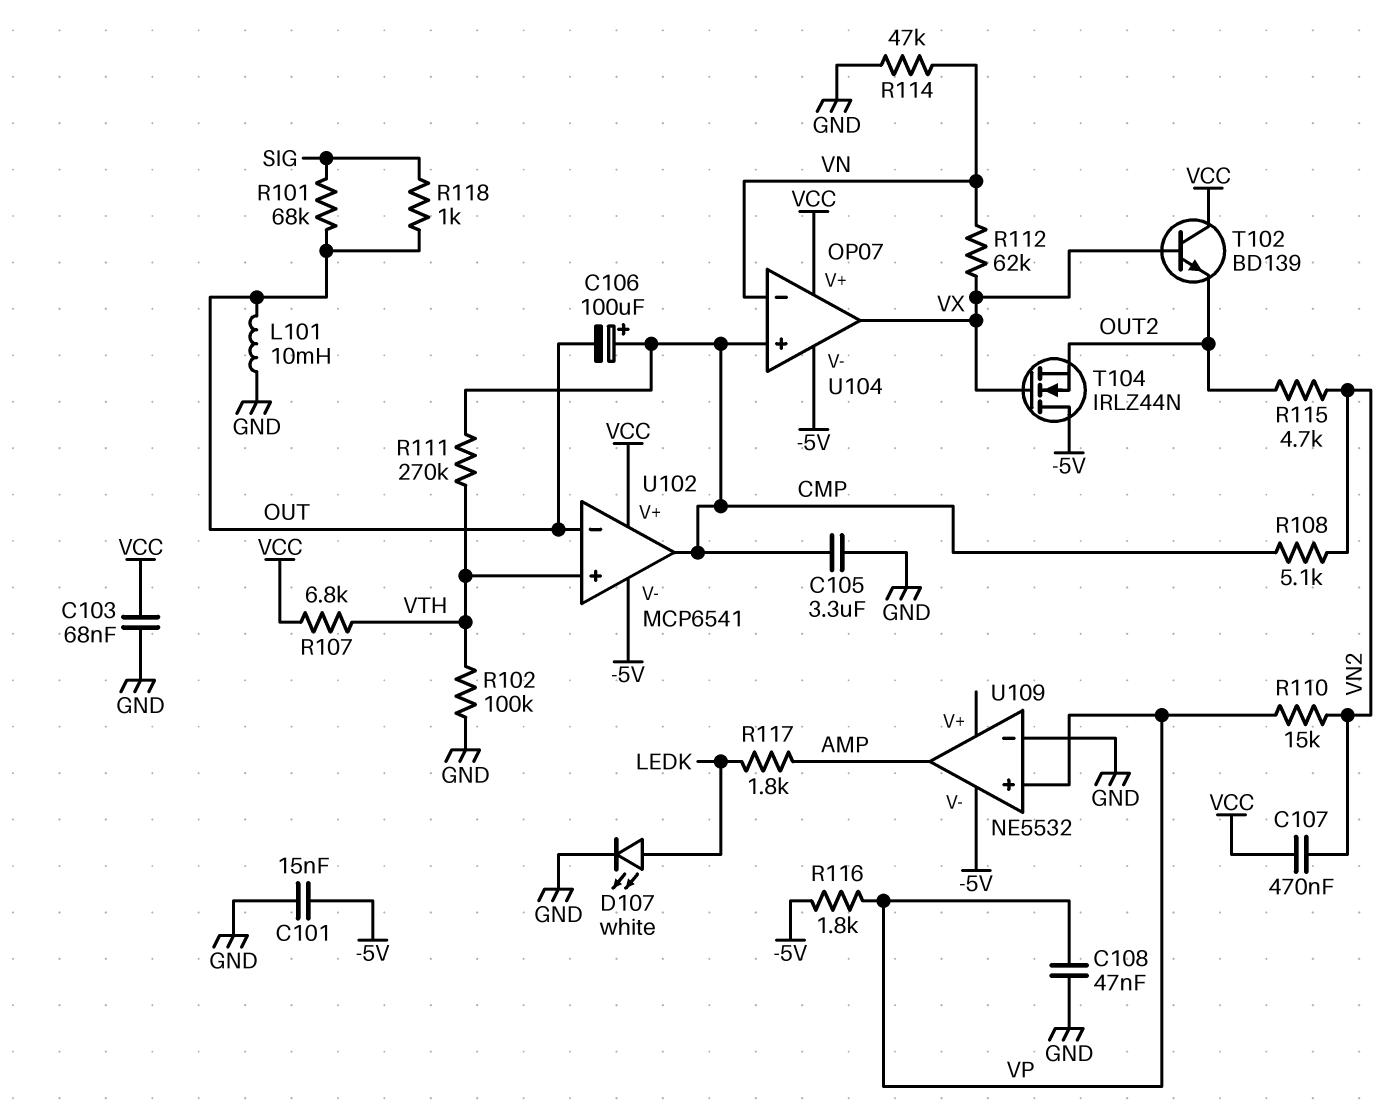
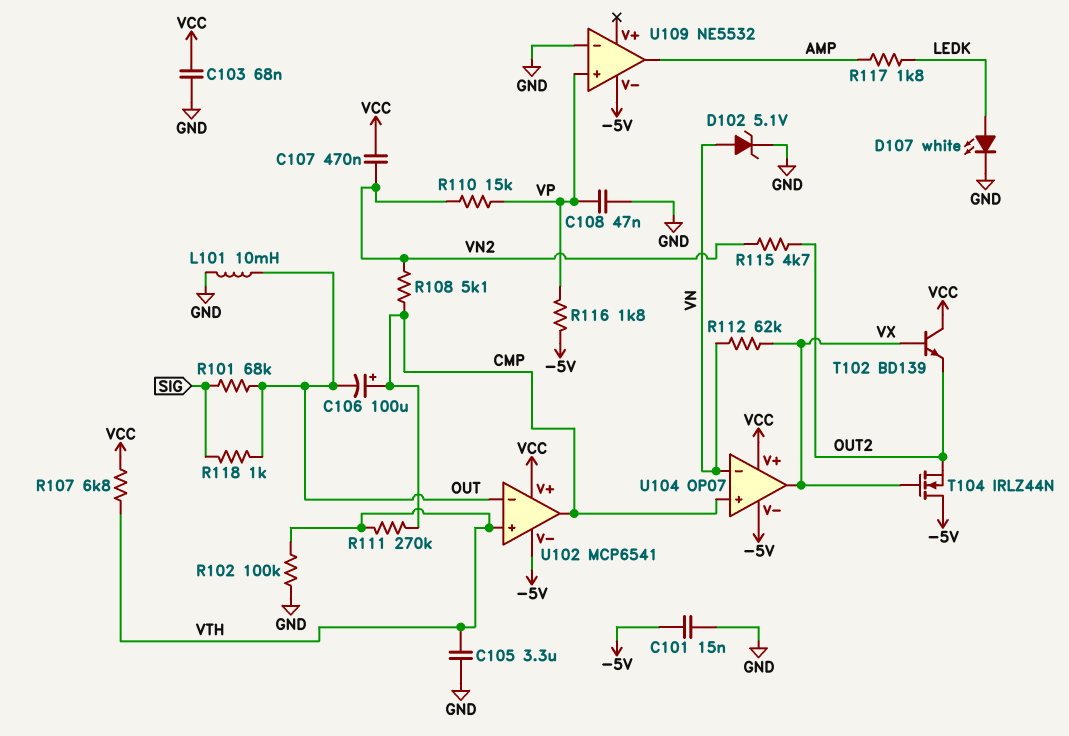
C105: 3.3uF (CMP, GND) -> 3.3uF (GND, VTH)
D102: none -> zener 5.1V (A VN, K GND)
R114: 47k (GND, VN) -> none

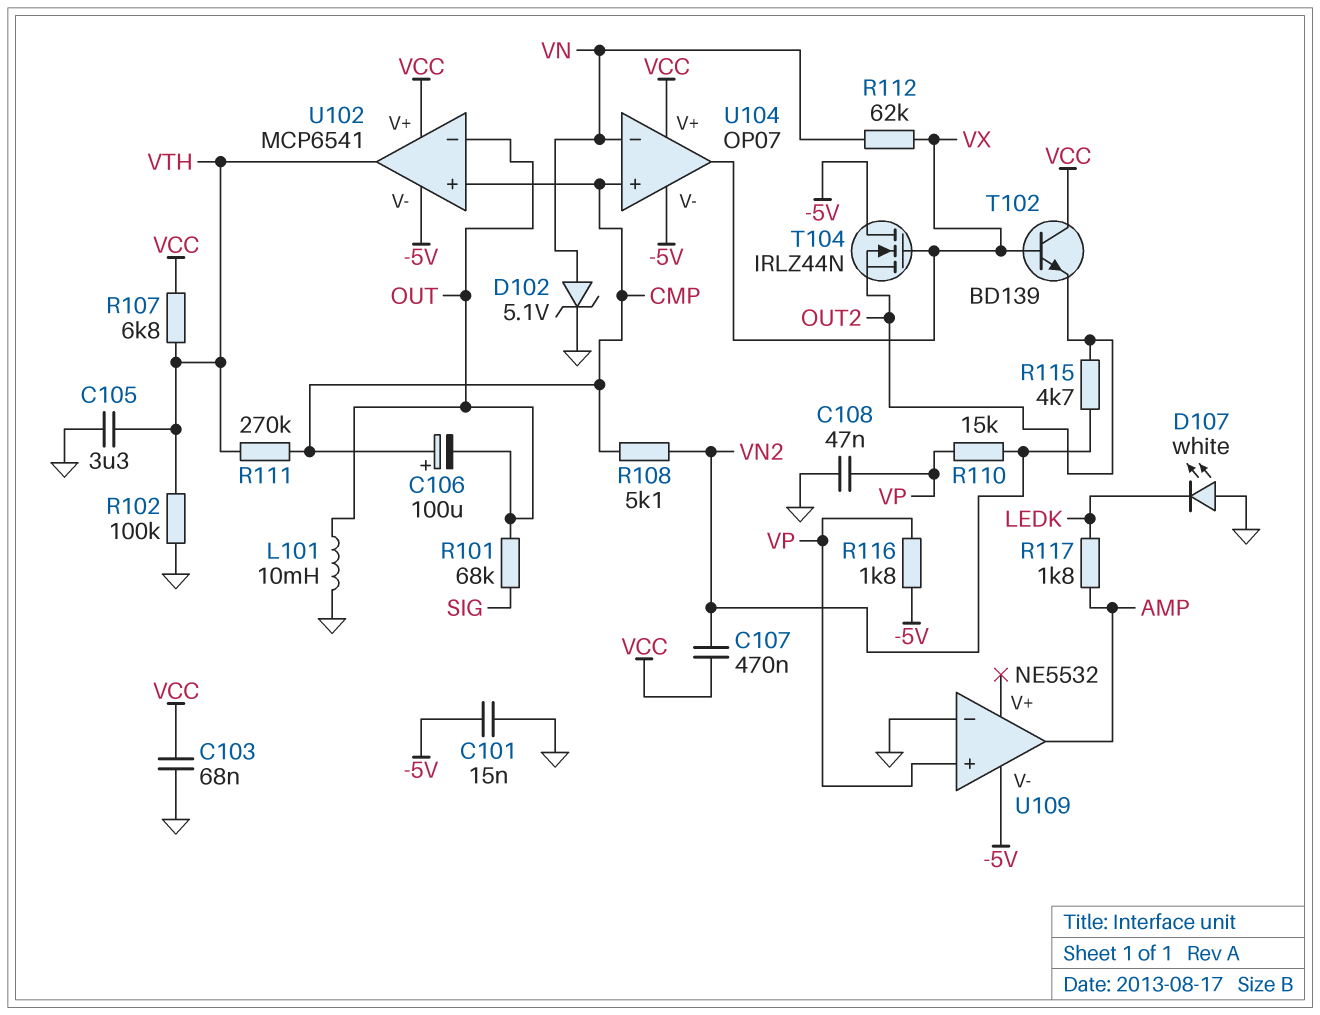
D107: LED white (A LEDK, K GND) -> LED white (A GND, K LEDK)
R118: 1k (OUT, SIG) -> none
U102 pin in+: VTH -> CMP
U102 pin out: CMP -> VTH

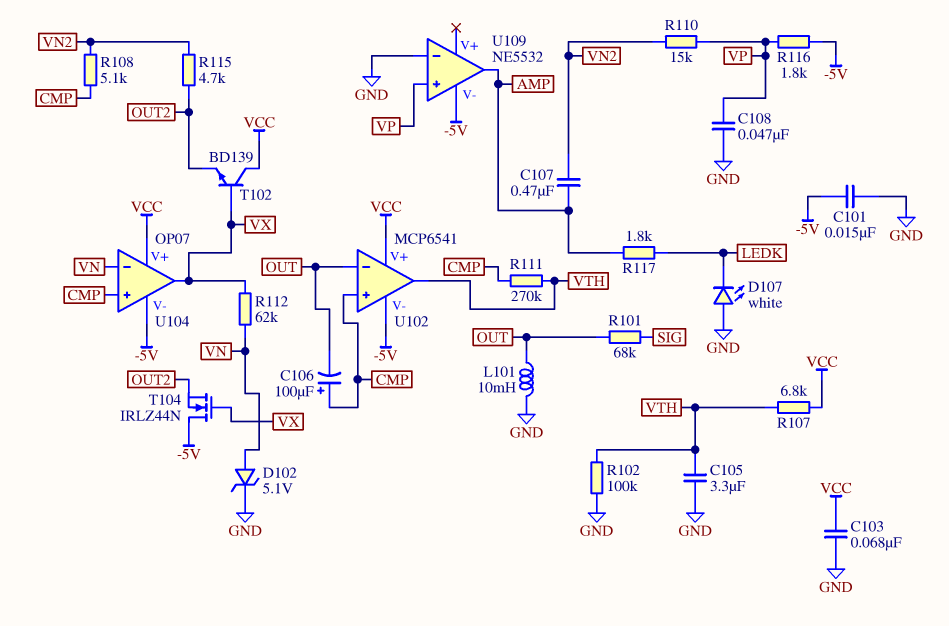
C107: 470nF (VCC, VN2) -> 470nF (AMP, VN2)

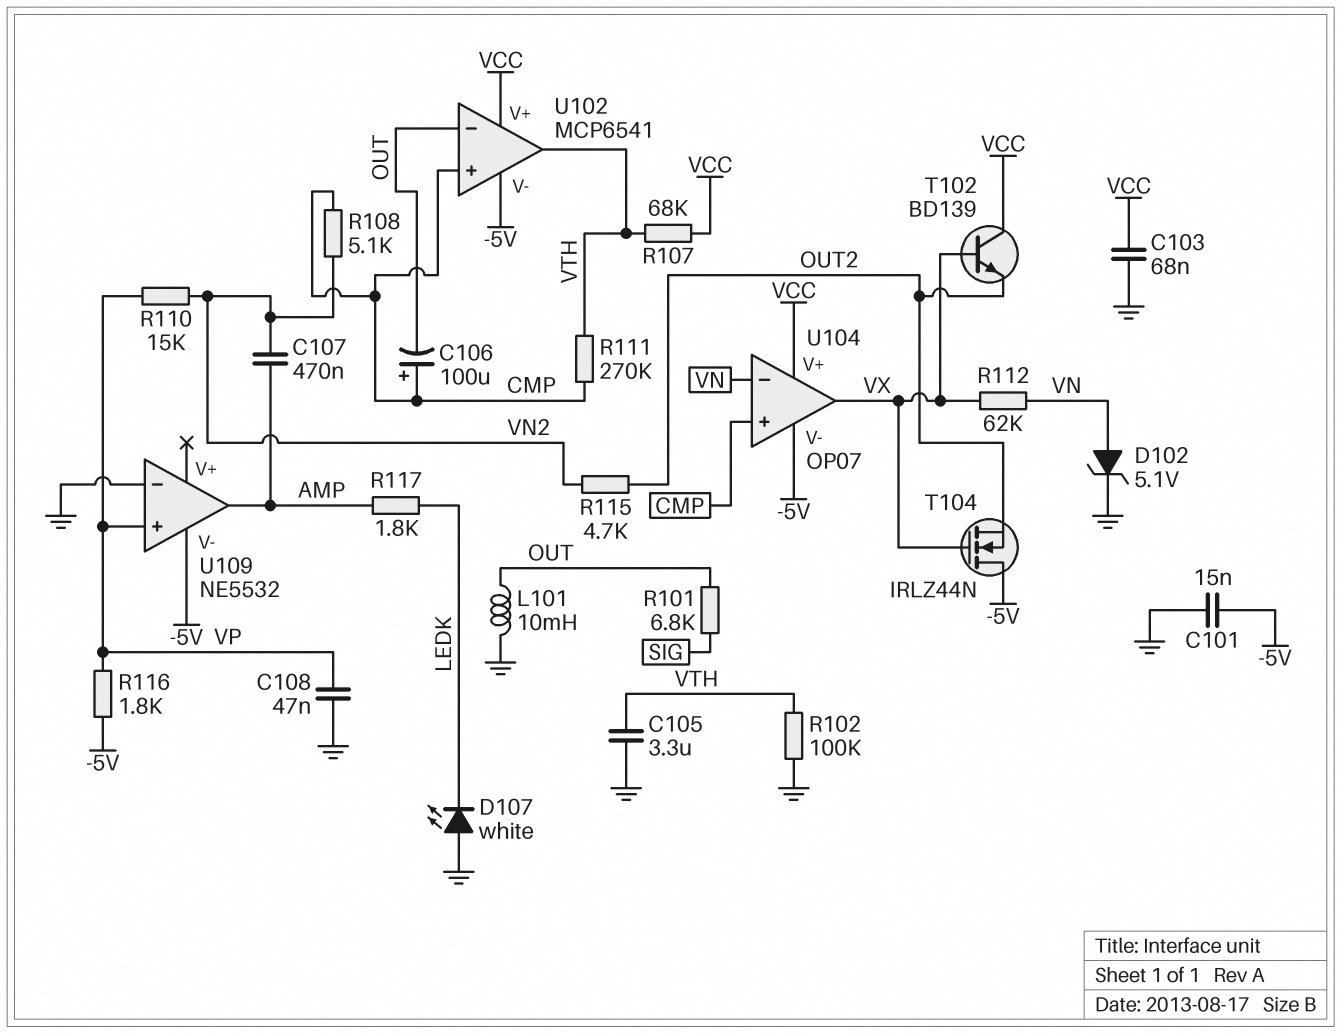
R101: 68k (OUT, SIG) -> 6.8k (OUT, SIG)
R107: 6.8k (VCC, VTH) -> 68k (VCC, VTH)

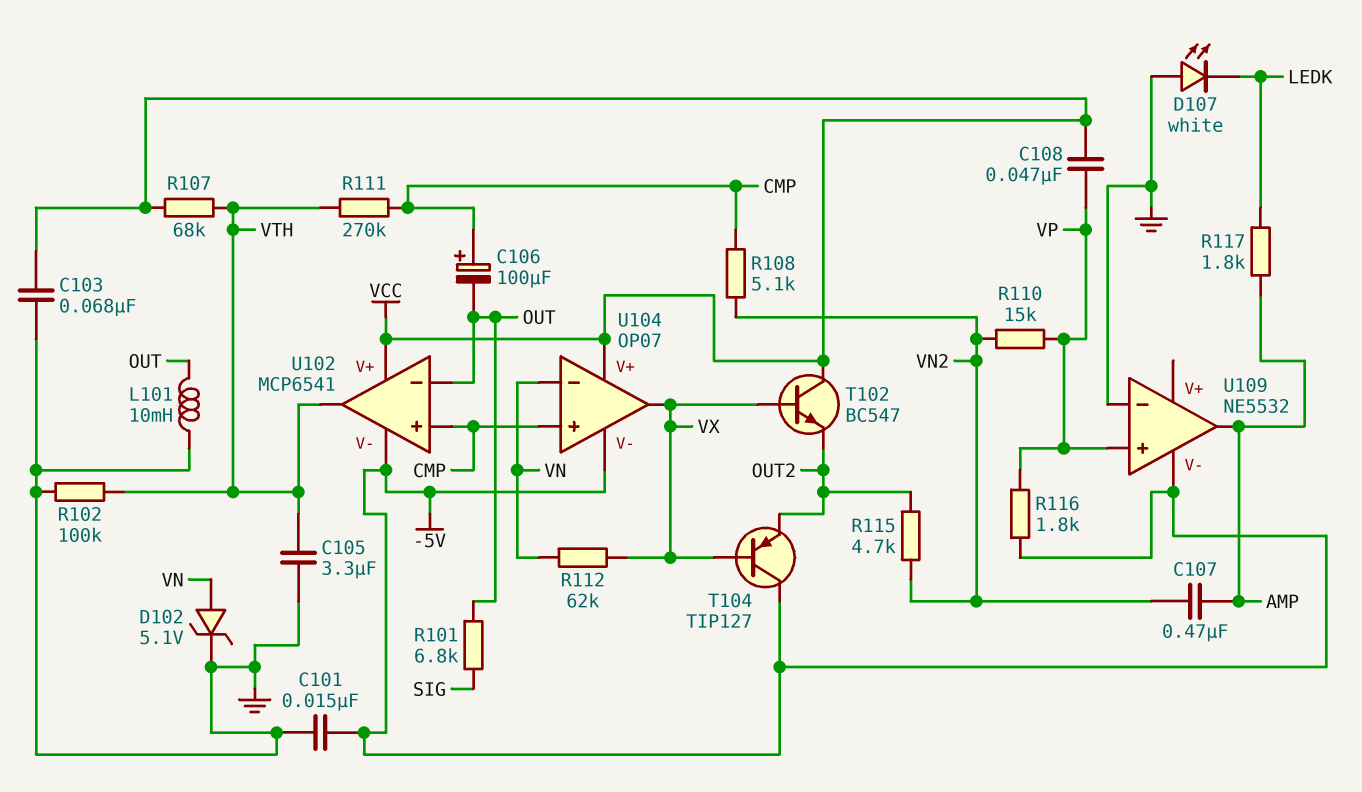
C108: 47nF (GND, VP) -> 47nF (VCC, VP)
T102: NPN BD139 (B VX, C VCC, E OUT2) -> NPN BC547 (B VX, C VCC, E OUT2)
T104: NMOS IRLZ44N (G VX, D -5V, S OUT2) -> PNP TIP127 (B VX, C -5V, E OUT2)

